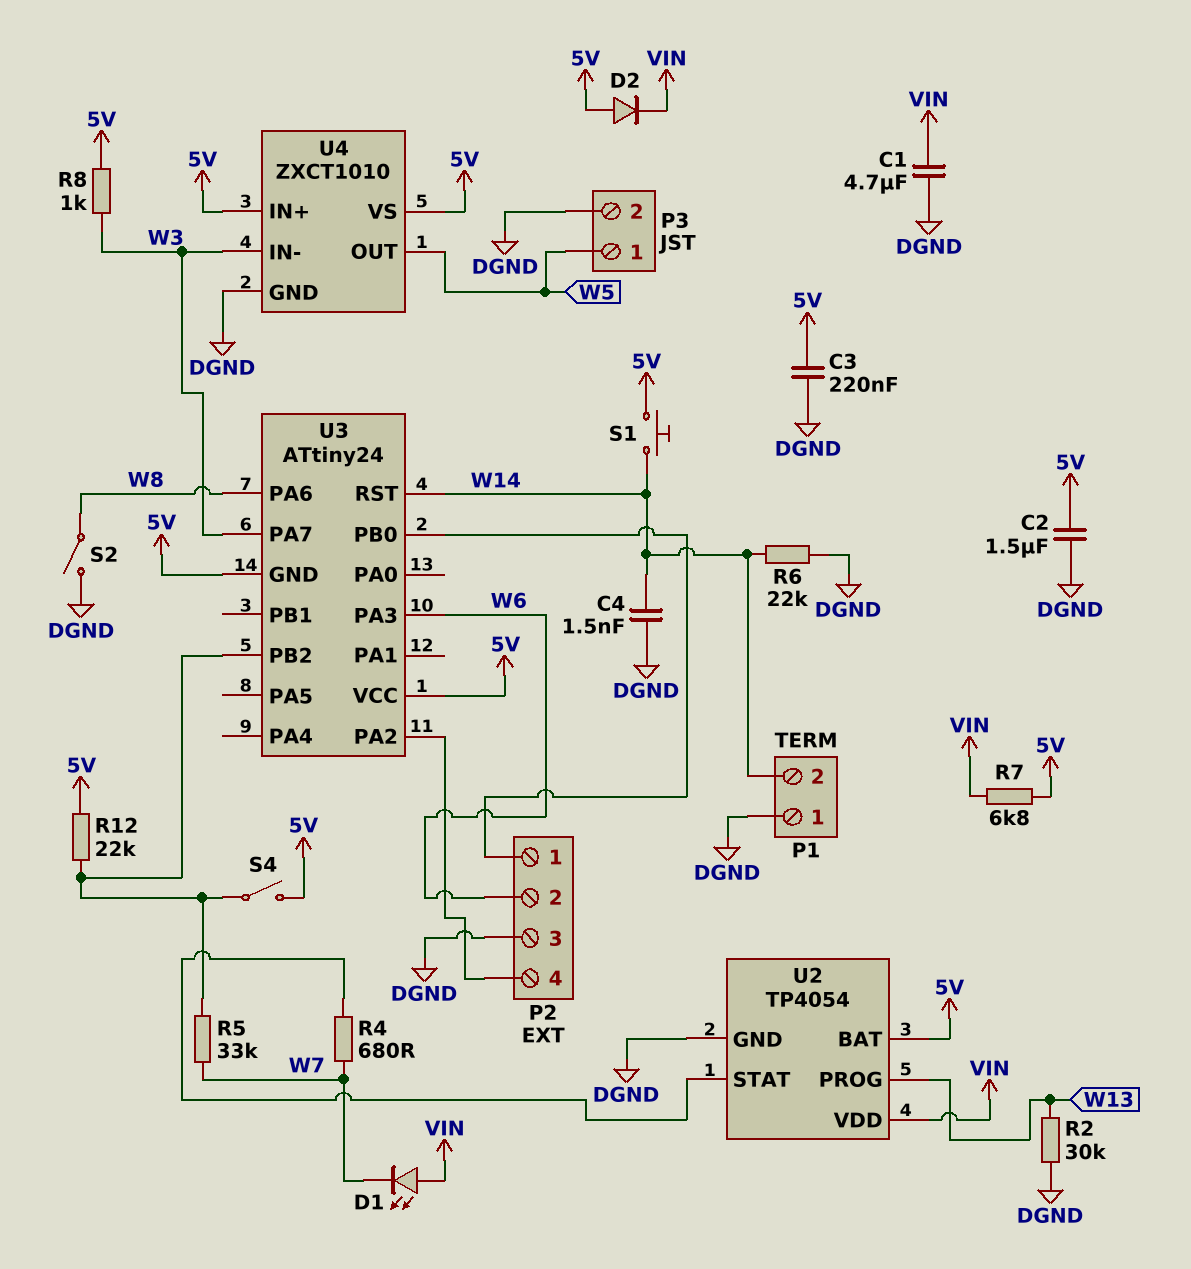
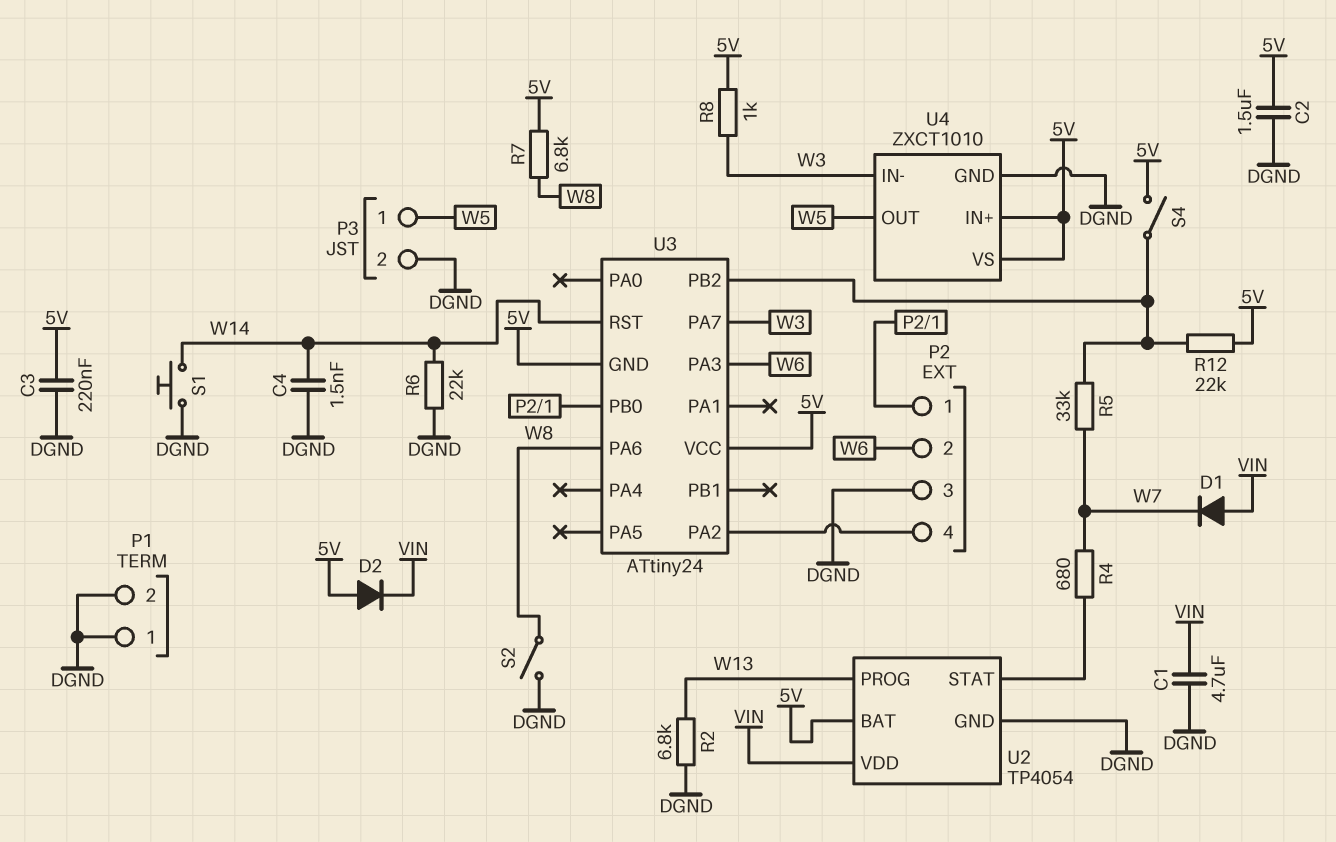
D1: LED (A VIN, K W7) -> diode (A VIN, K W7)
P1 pin 2: W14 -> DGND
R2: 30k (DGND, W13) -> 6.8k (DGND, W13)
R7: 6.8k (5V, VIN) -> 6.8k (5V, W8)
S1: button (5V, W14) -> button (DGND, W14)

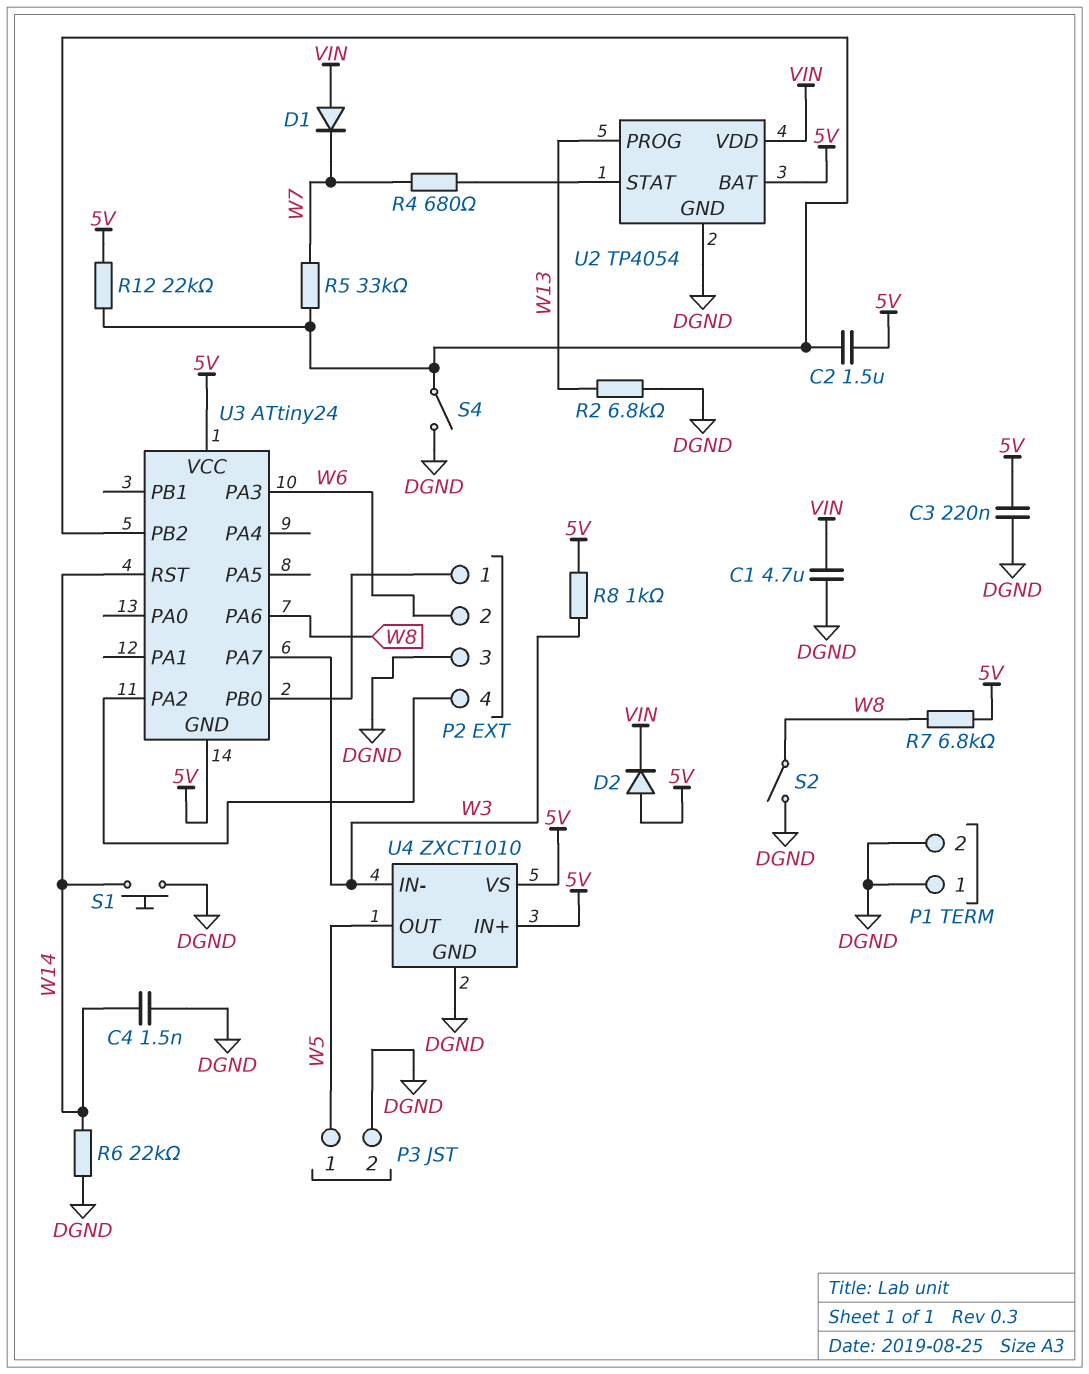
C2: 1.5uF (5V, DGND) -> 1.5uF (5V, U3/PB2)
S4: switch (5V, U3/PB2) -> switch (DGND, U3/PB2)

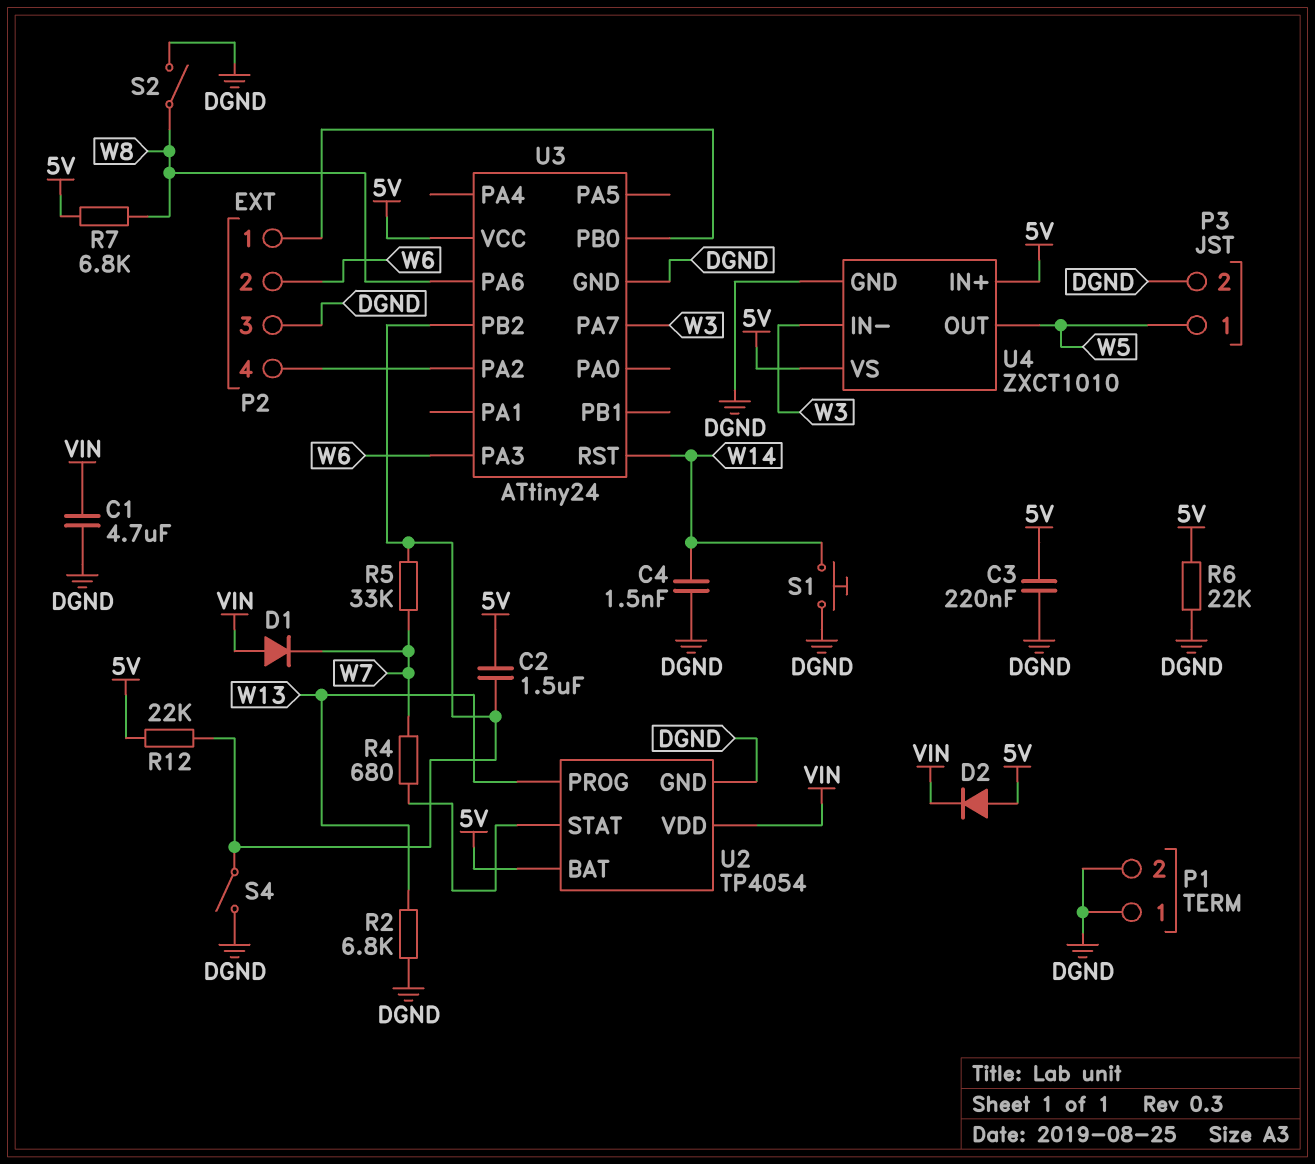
R6: 22k (DGND, W14) -> 22k (5V, DGND)
R8: 1k (5V, W3) -> none
U3 pin GND: 5V -> DGND

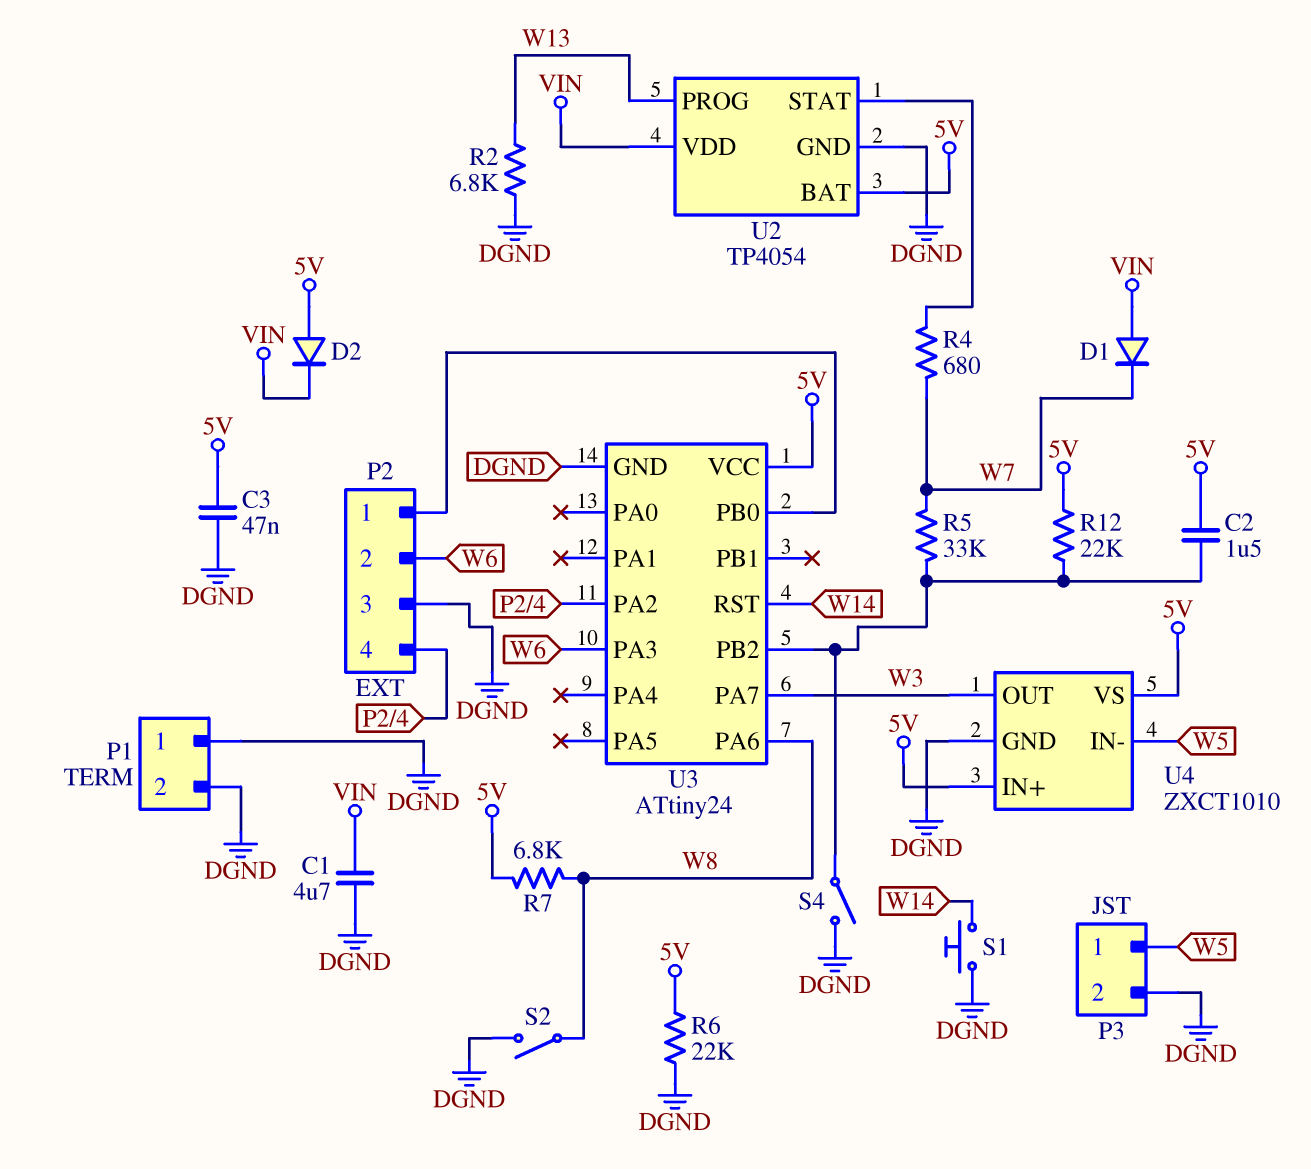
C3: 220nF (5V, DGND) -> 47nF (5V, DGND)
C4: 1.5nF (DGND, W14) -> none
U4 pin IN-: W3 -> W5
U4 pin OUT: W5 -> W3

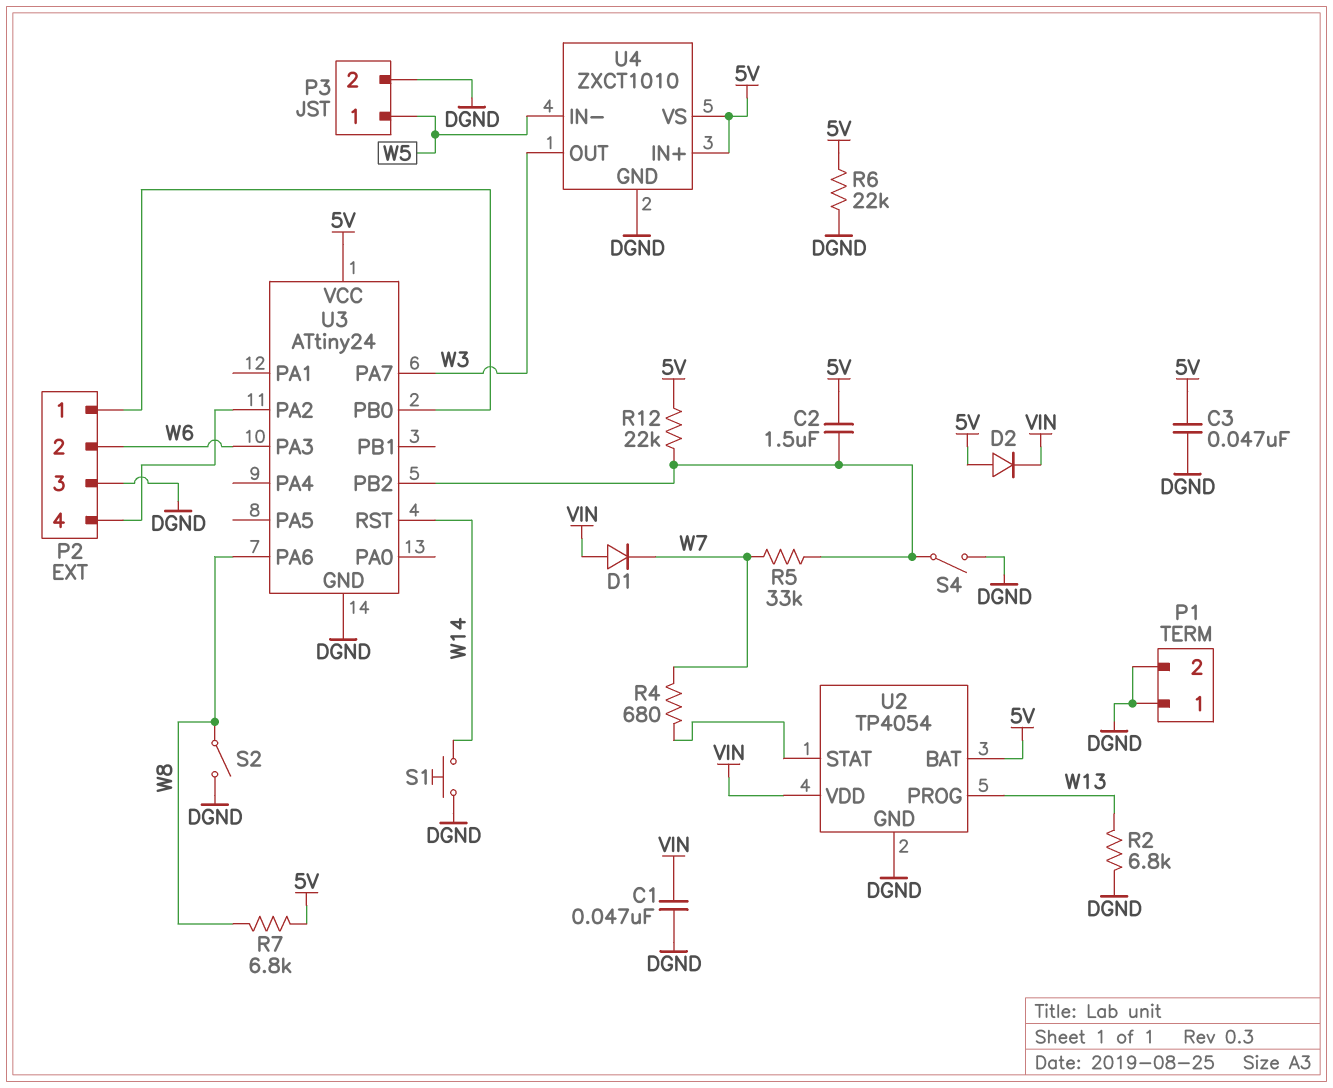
C1: 4.7uF (DGND, VIN) -> 47nF (DGND, VIN)

